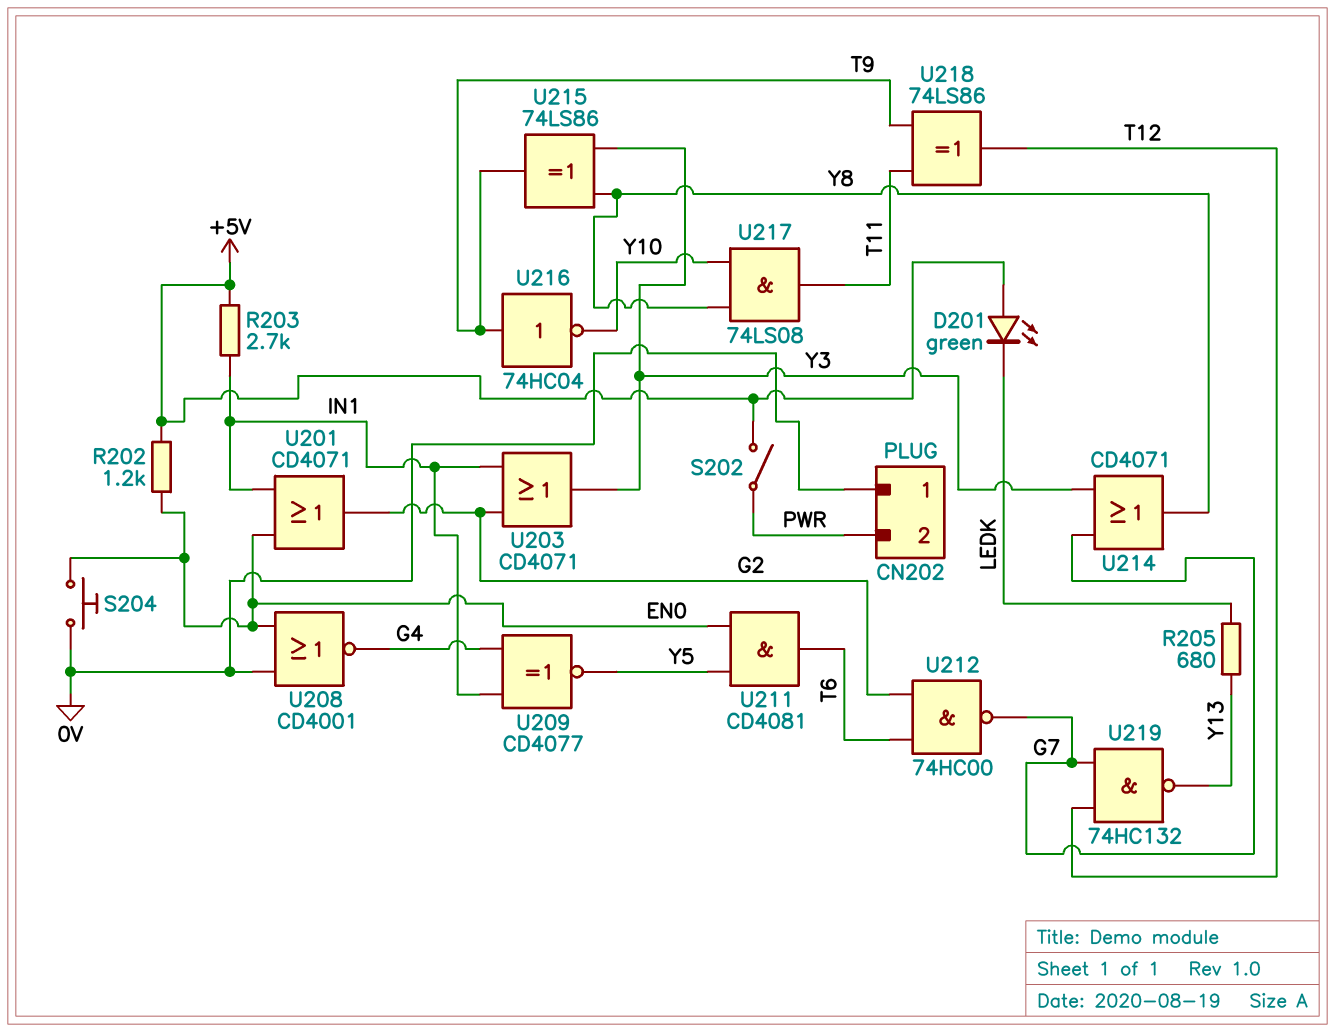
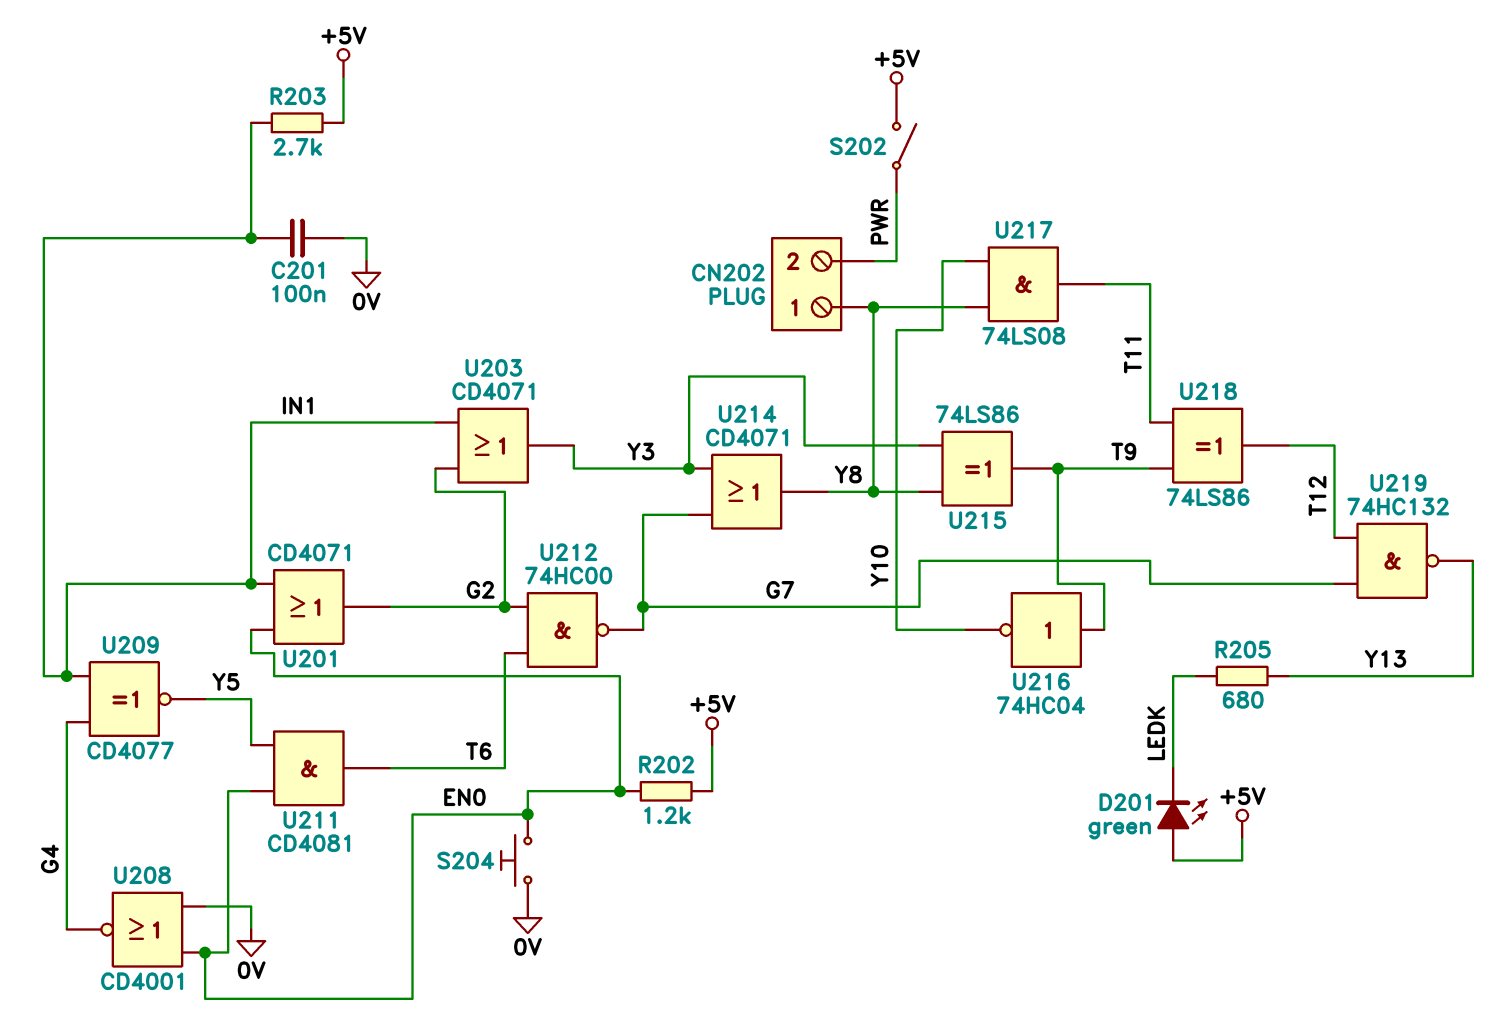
C201: none -> 100nF (0V, IN1)
CN202 pin 1: 0V -> Y8

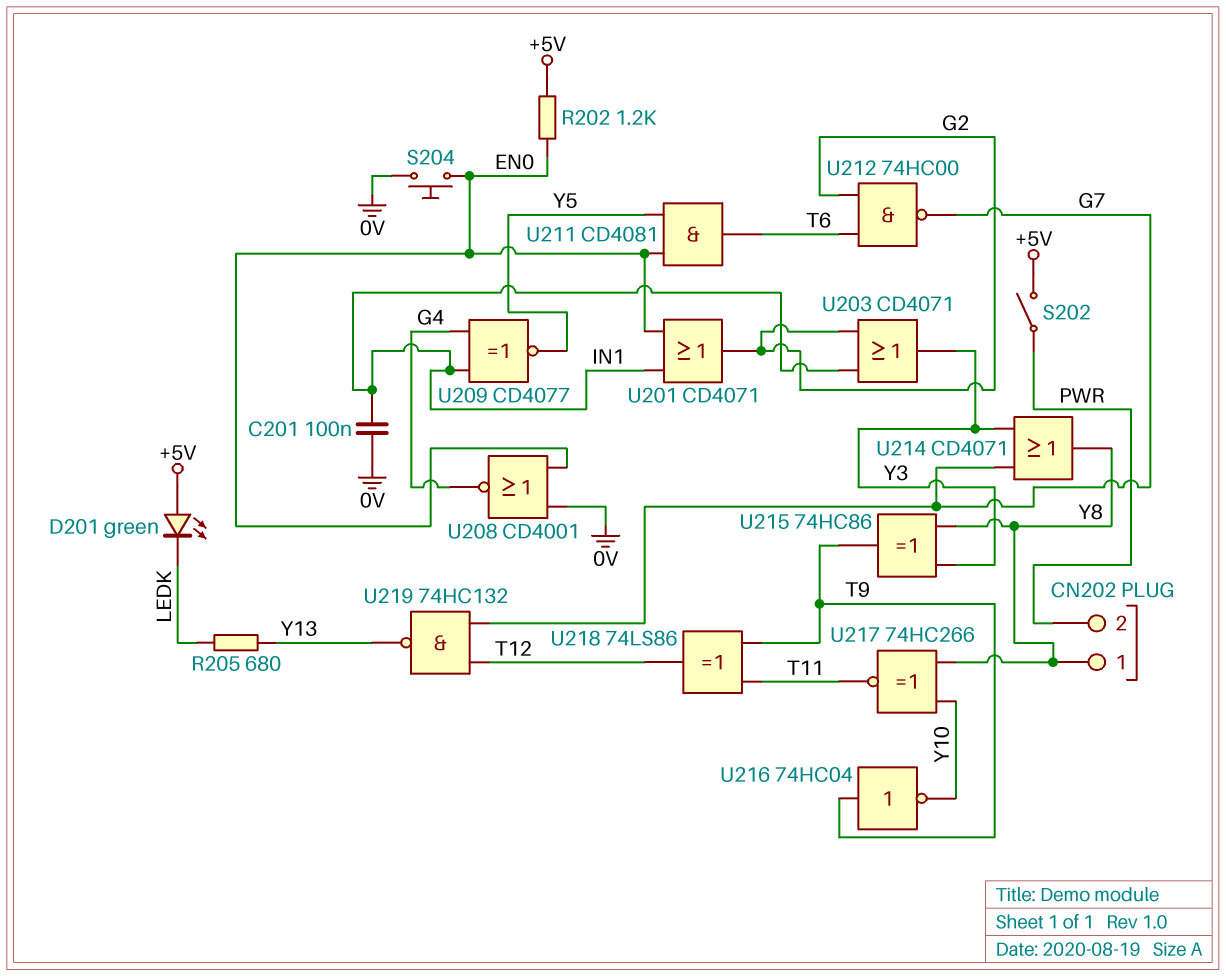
R203: 2.7k (+5V, IN1) -> none
U215: XOR 74LS86 (in Y3, in Y8, out T9) -> XOR 74HC86 (in Y3, in Y8, out T9)
U217: AND 74LS08 (in Y8, in Y10, out T11) -> XNOR 74HC266 (in Y8, in Y10, out T11)

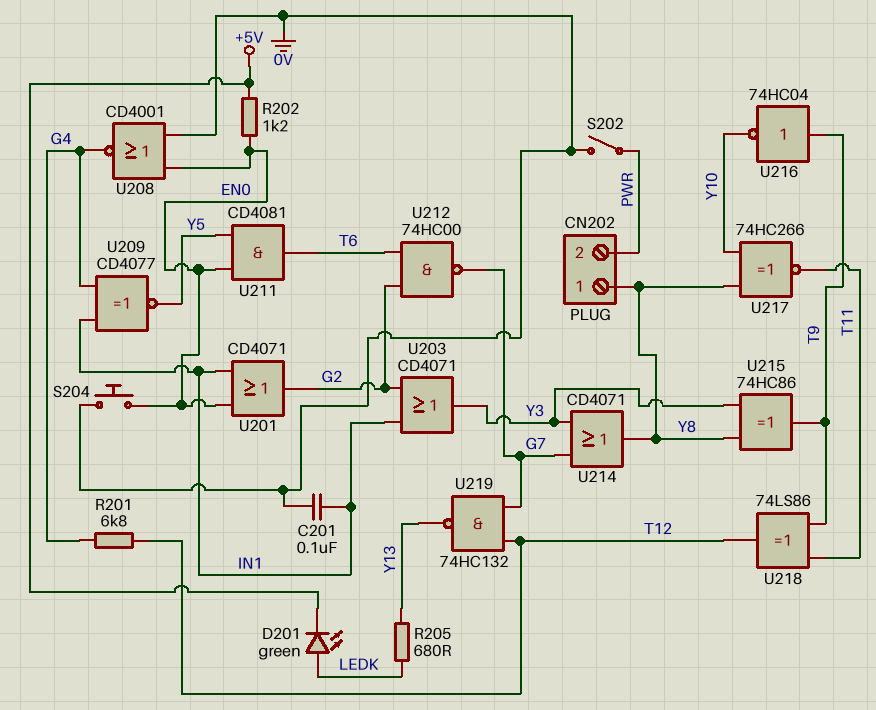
D201: LED green (A +5V, K LEDK) -> LED green (A LEDK, K +5V)
R201: none -> 6.8k (G4, T12)
S202: switch (+5V, PWR) -> switch (0V, PWR)

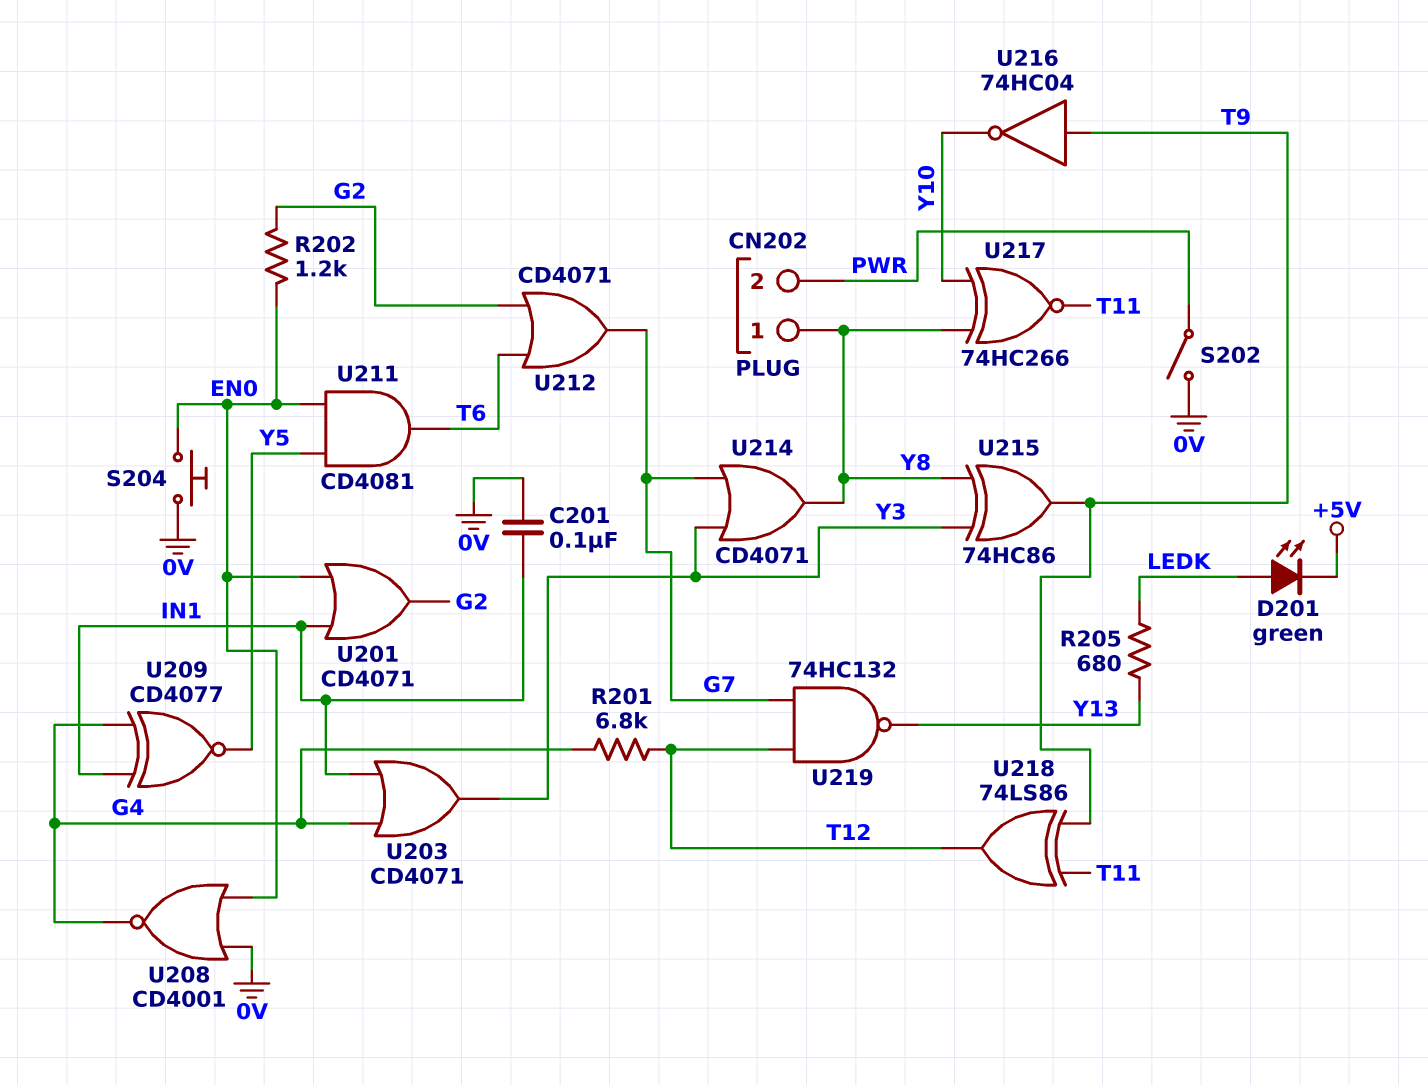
R202: 1.2k (+5V, EN0) -> 1.2k (EN0, G2)
U203: OR CD4071 (in G2, in IN1, out Y3) -> OR CD4071 (in G4, in IN1, out Y3)
U212: NAND 74HC00 (in G2, in T6, out G7) -> OR CD4071 (in G2, in T6, out G7)

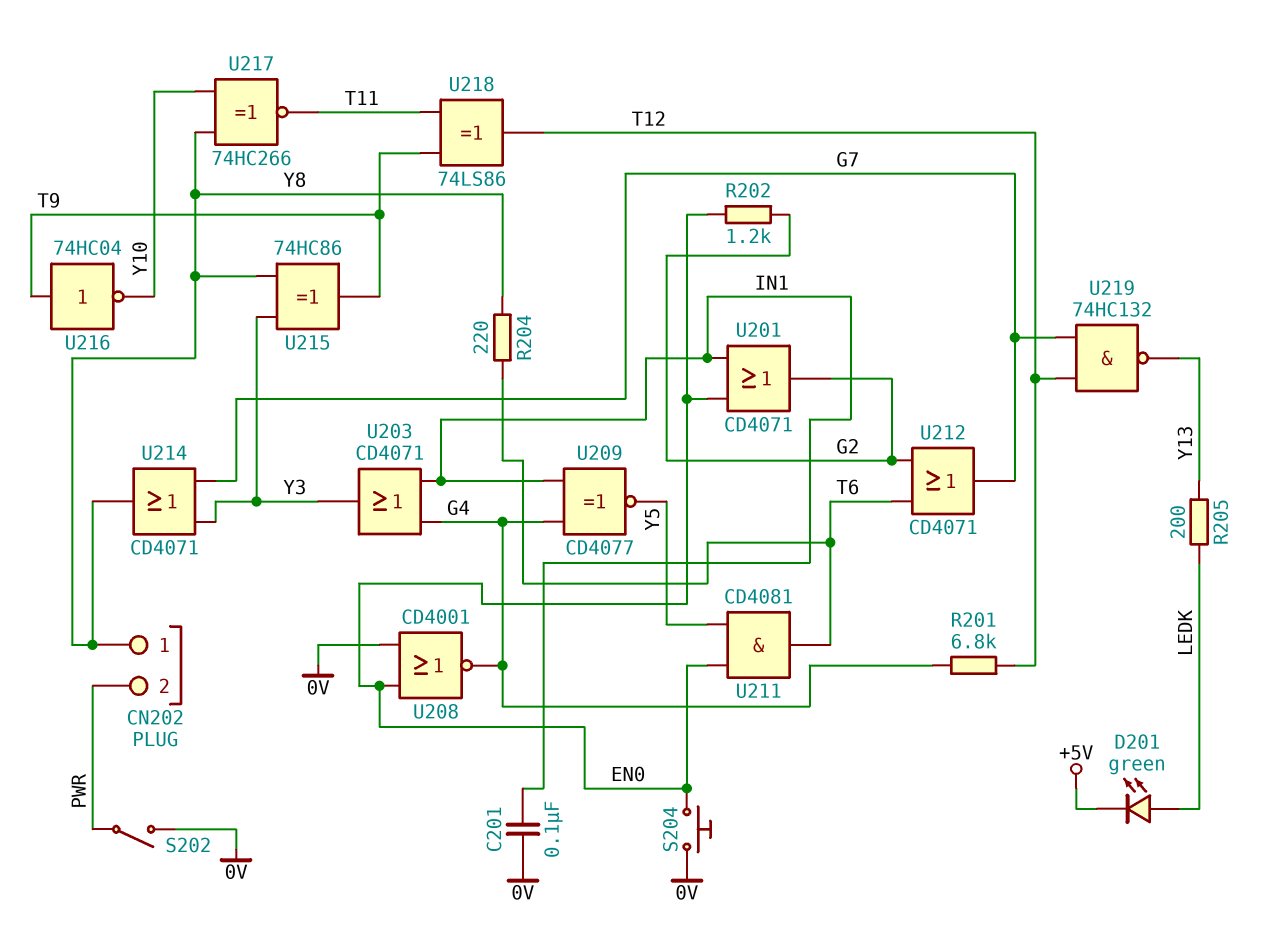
R204: none -> 220 (T6, Y8)
R205: 680 (LEDK, Y13) -> 200 (LEDK, Y13)

